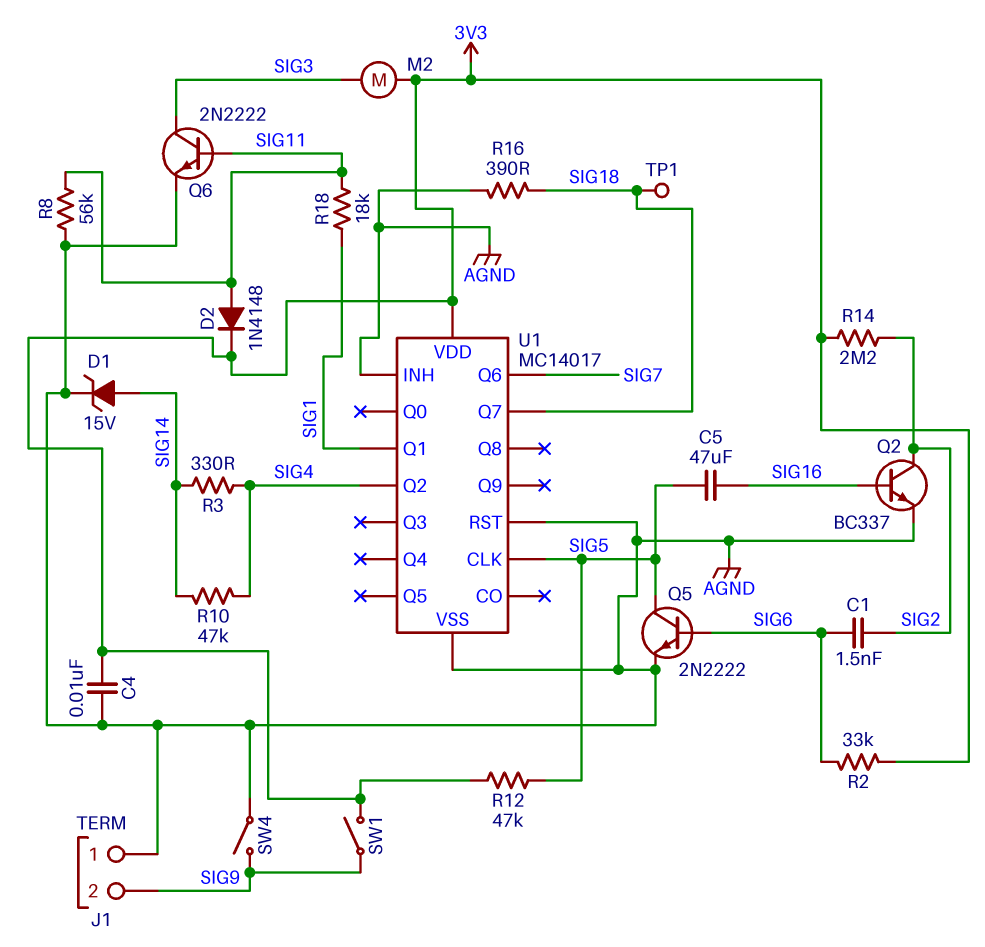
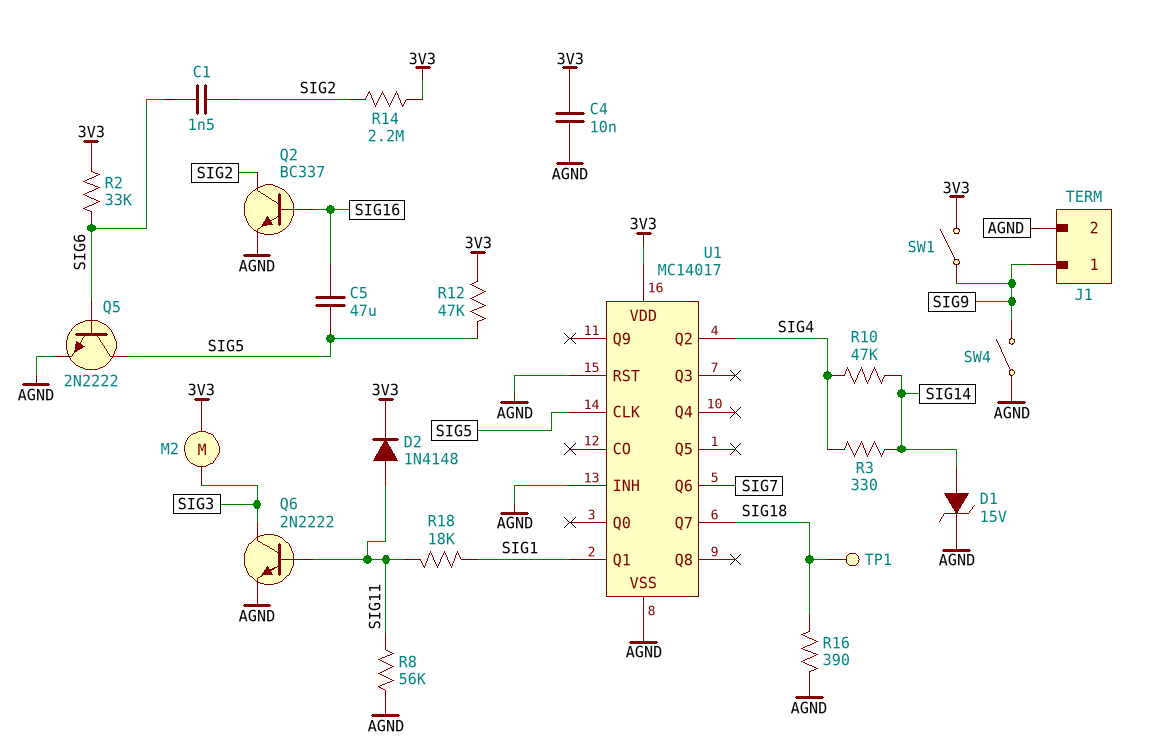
J1 pin 1: AGND -> SIG9
J1 pin 2: SIG9 -> AGND

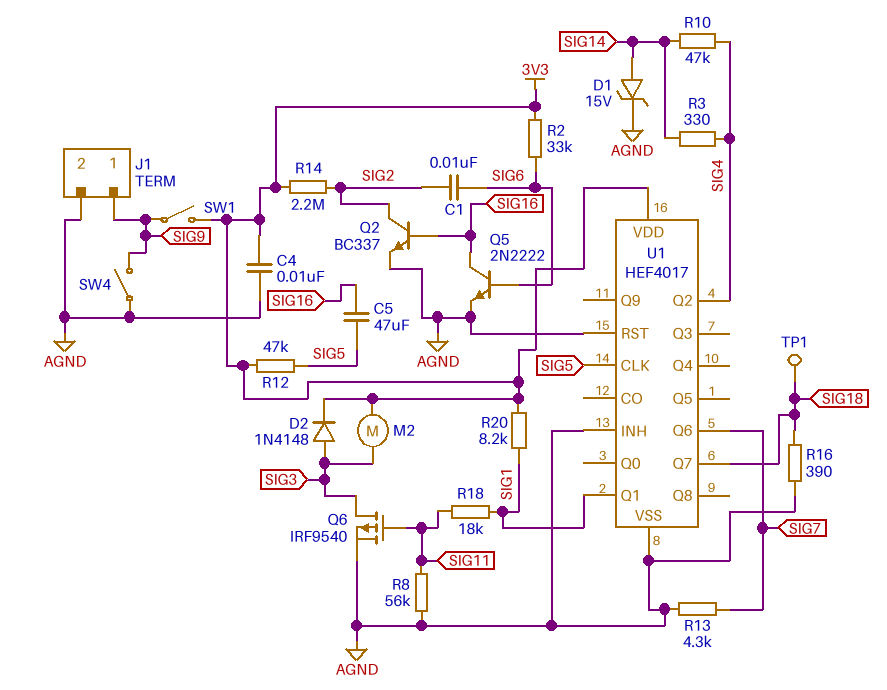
C1: 1.5nF (SIG2, SIG6) -> 10nF (SIG2, SIG6)
D2: diode 1N4148 (A SIG11, K 3V3) -> diode 1N4148 (A SIG3, K 3V3)
Q5: NPN 2N2222 (B SIG6, C SIG5, E AGND) -> NPN 2N2222 (B SIG6, C SIG16, E AGND)
Q6: NPN 2N2222 (B SIG11, C SIG3, E AGND) -> PMOS IRF9540 (G SIG11, D SIG3, S AGND)
R13: none -> 4.3k (AGND, SIG7)
R20: none -> 8.2k (3V3, SIG1)
U1: MC14017 -> HEF4017

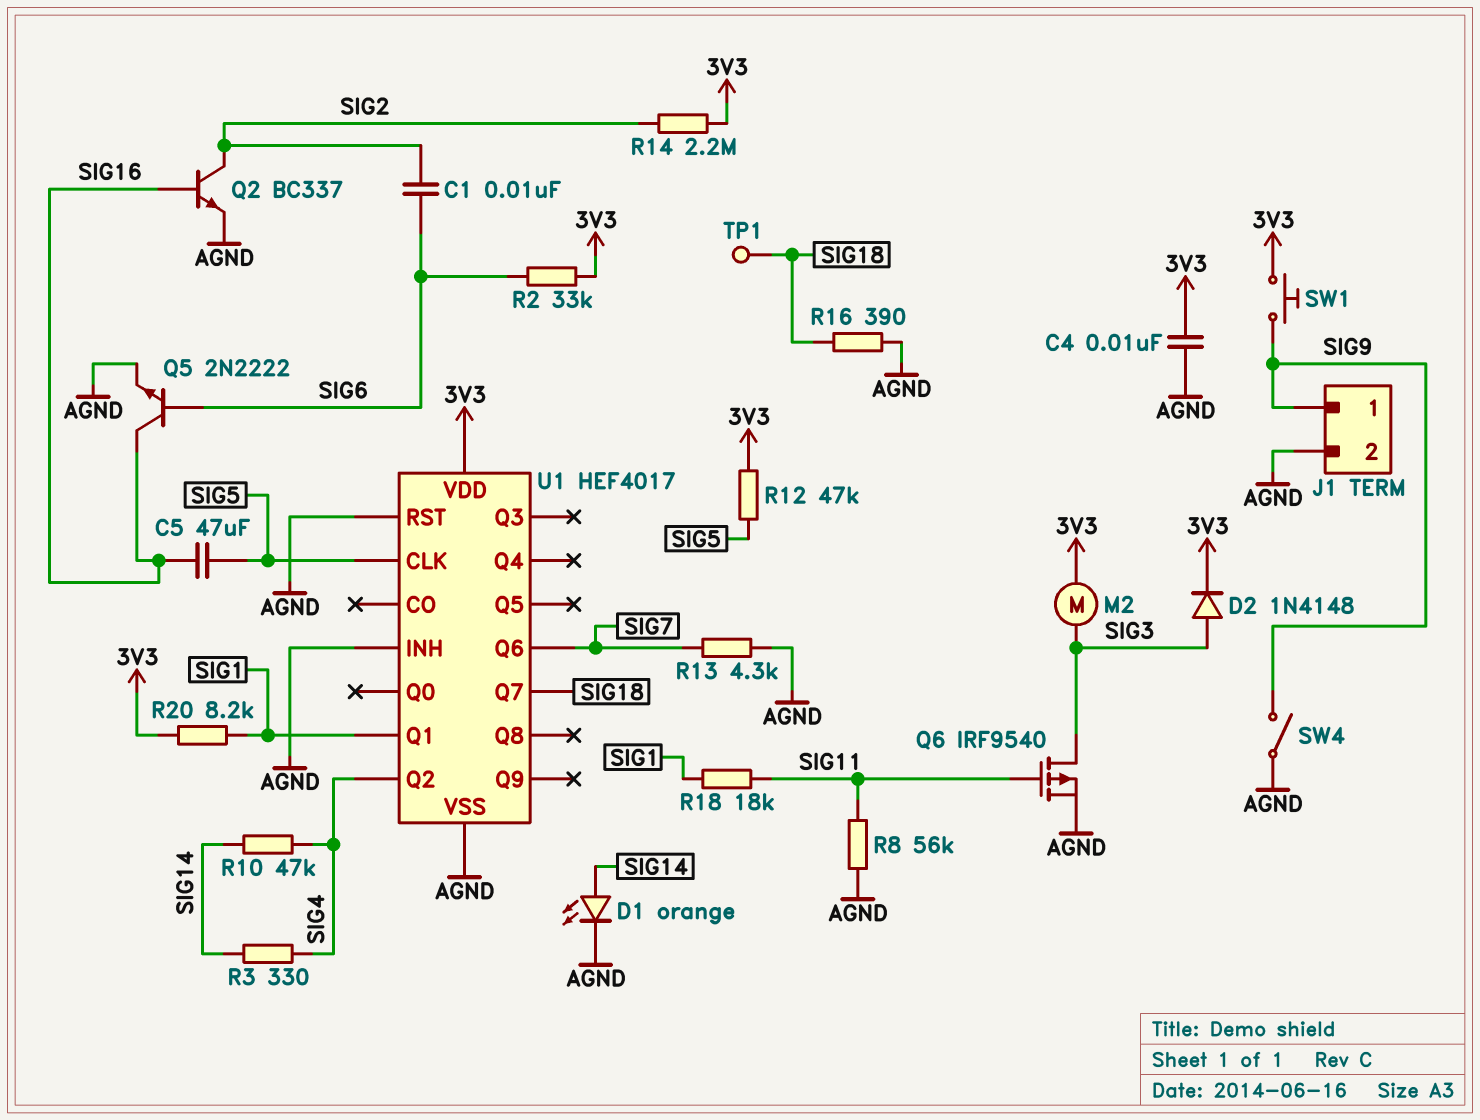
D1: zener 15V (A SIG14, K AGND) -> LED orange (A SIG14, K AGND)
SW1: switch (3V3, SIG9) -> button (3V3, SIG9)

